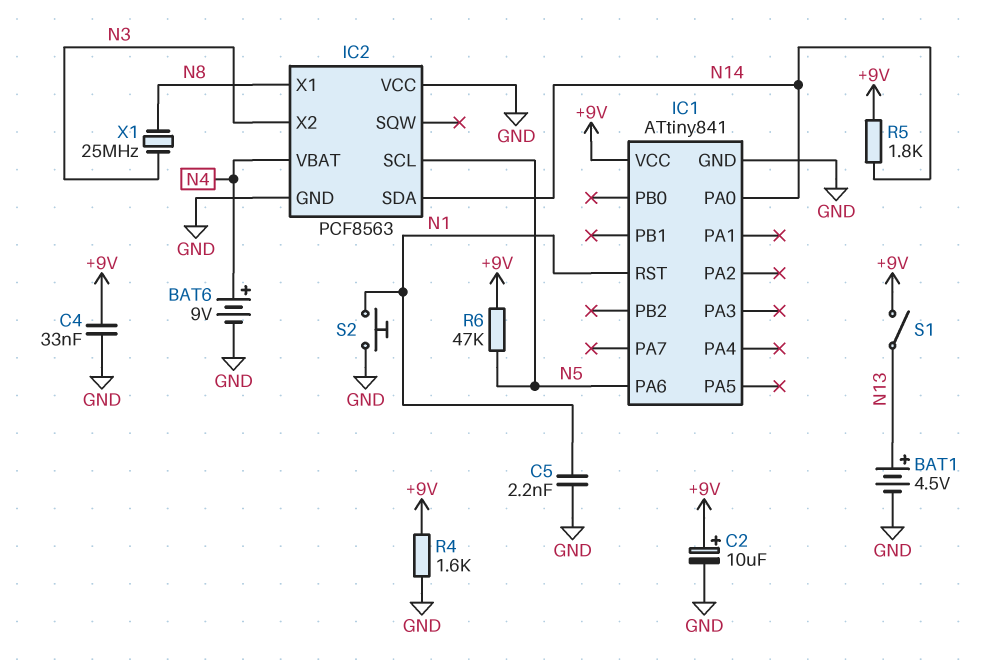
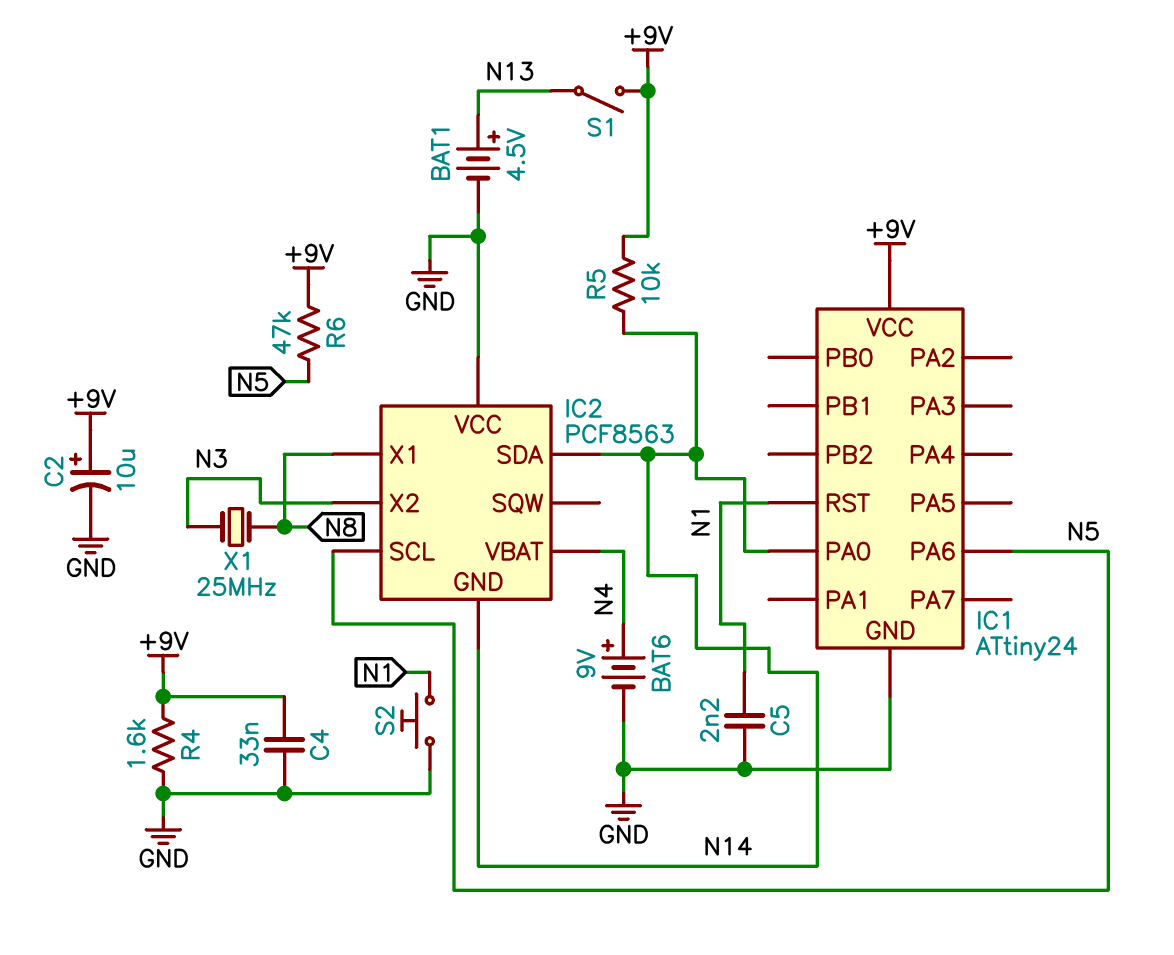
IC1: ATtiny841 -> ATtiny24
IC2 pin GND: GND -> N14
R5: 1.8k (+9V, N14) -> 10k (+9V, N14)

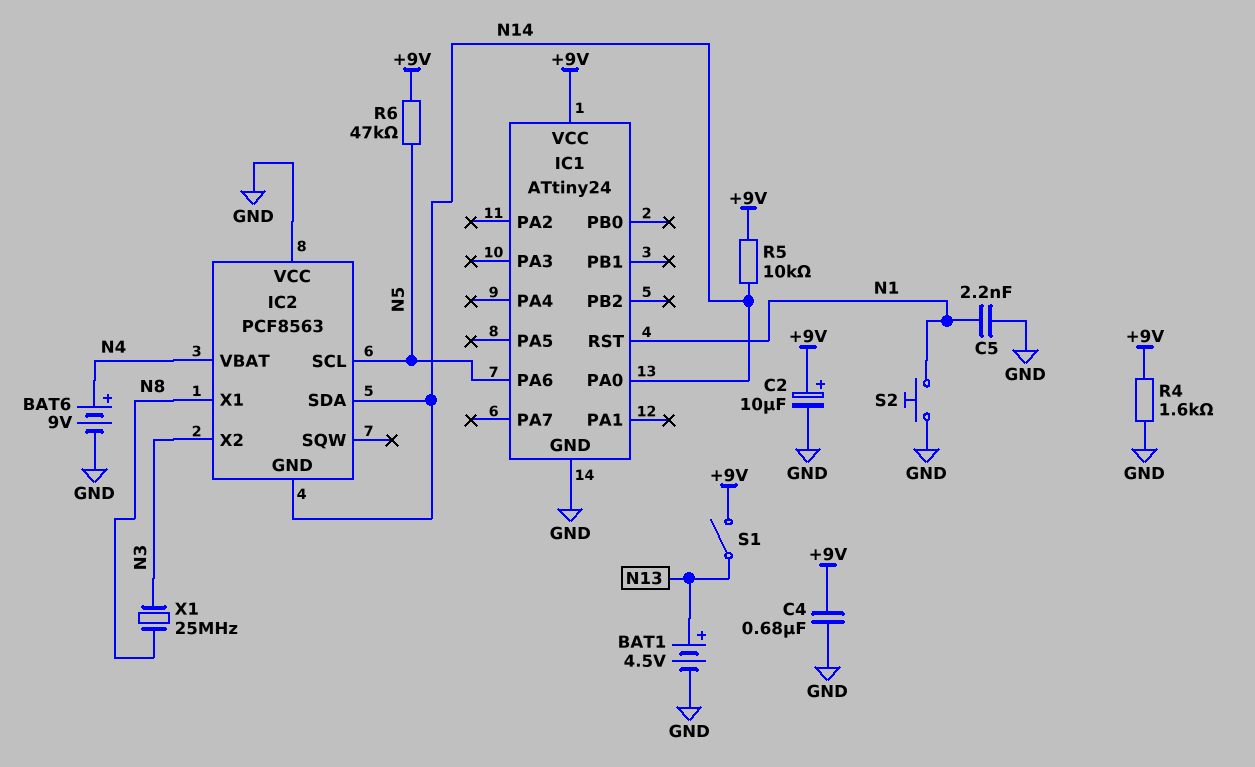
C4: 33nF (+9V, GND) -> 680nF (+9V, GND)

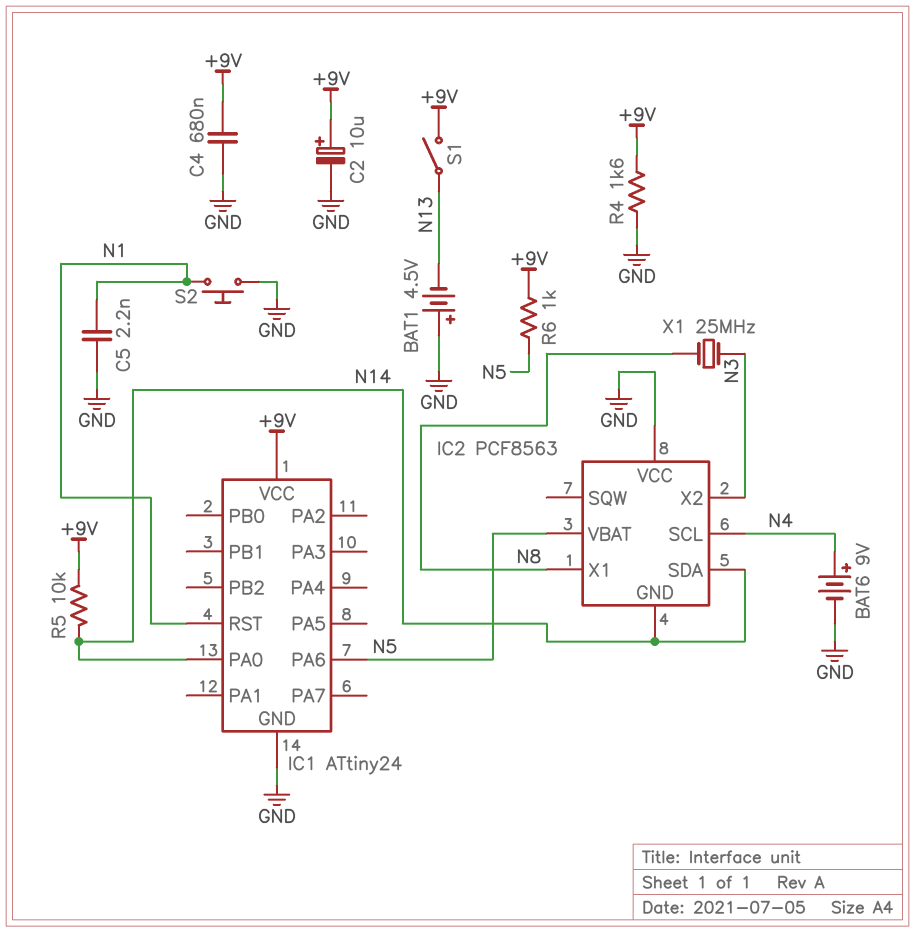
BAT1: 4.5V (plus N13, minus GND) -> 4.5V (plus GND, minus N13)
IC2 pin SCL: N5 -> N4
IC2 pin VBAT: N4 -> N5
R6: 47k (+9V, N5) -> 1k (+9V, N5)

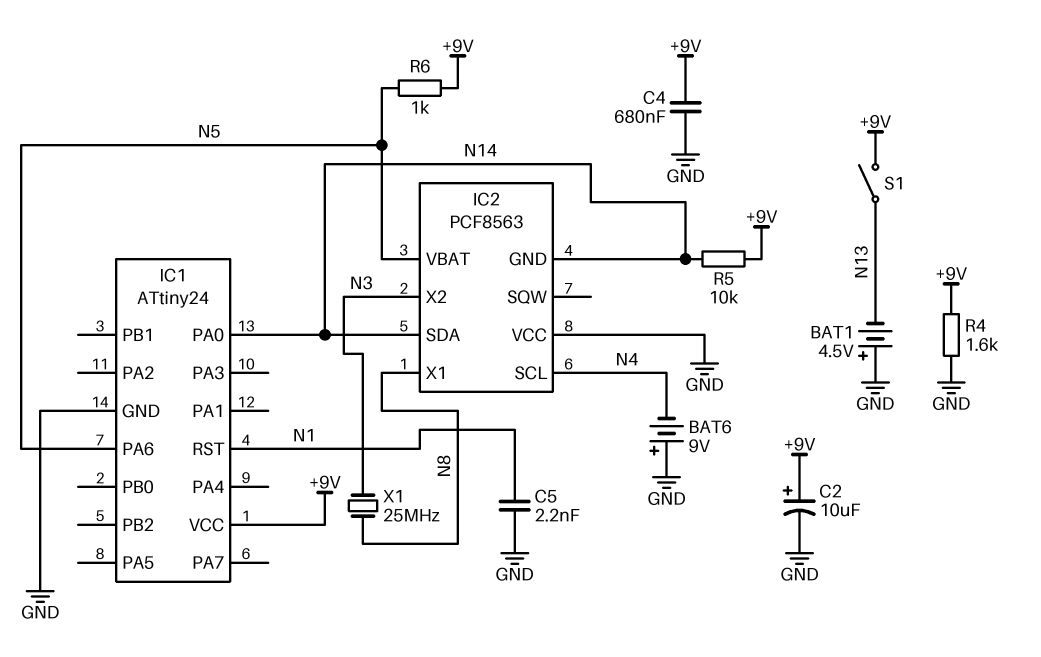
BAT6: 9V (plus N4, minus GND) -> 9V (plus GND, minus N4)
S2: button (GND, N1) -> none

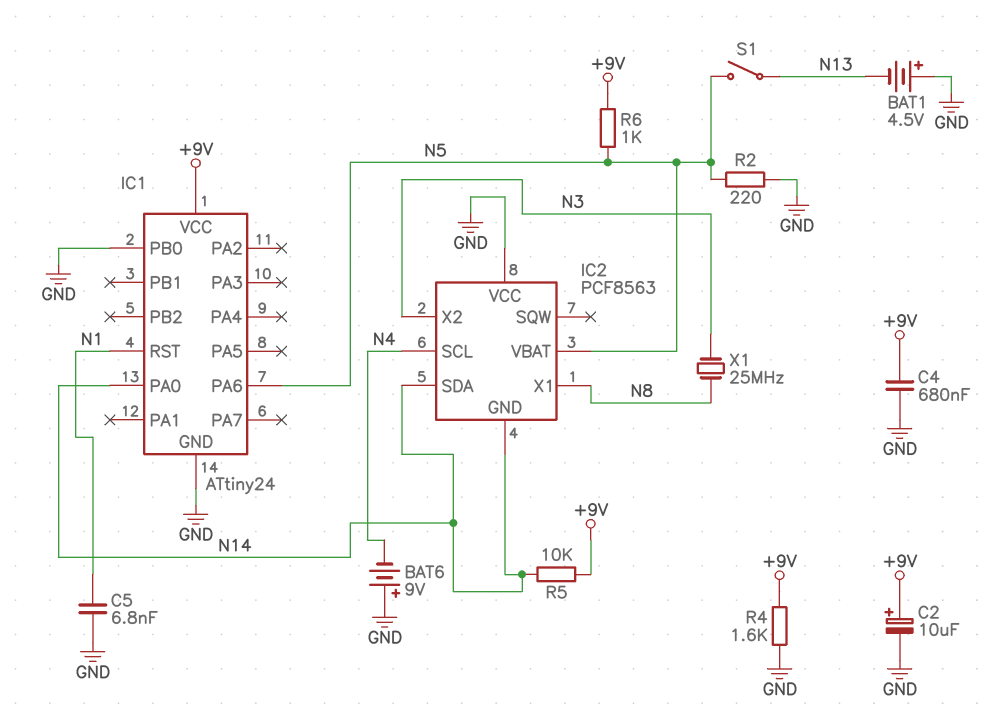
C5: 2.2nF (GND, N1) -> 6.8nF (GND, N1)
IC1 pin PB0: none -> GND
R2: none -> 220 (GND, N5)
S1: switch (+9V, N13) -> switch (N5, N13)

